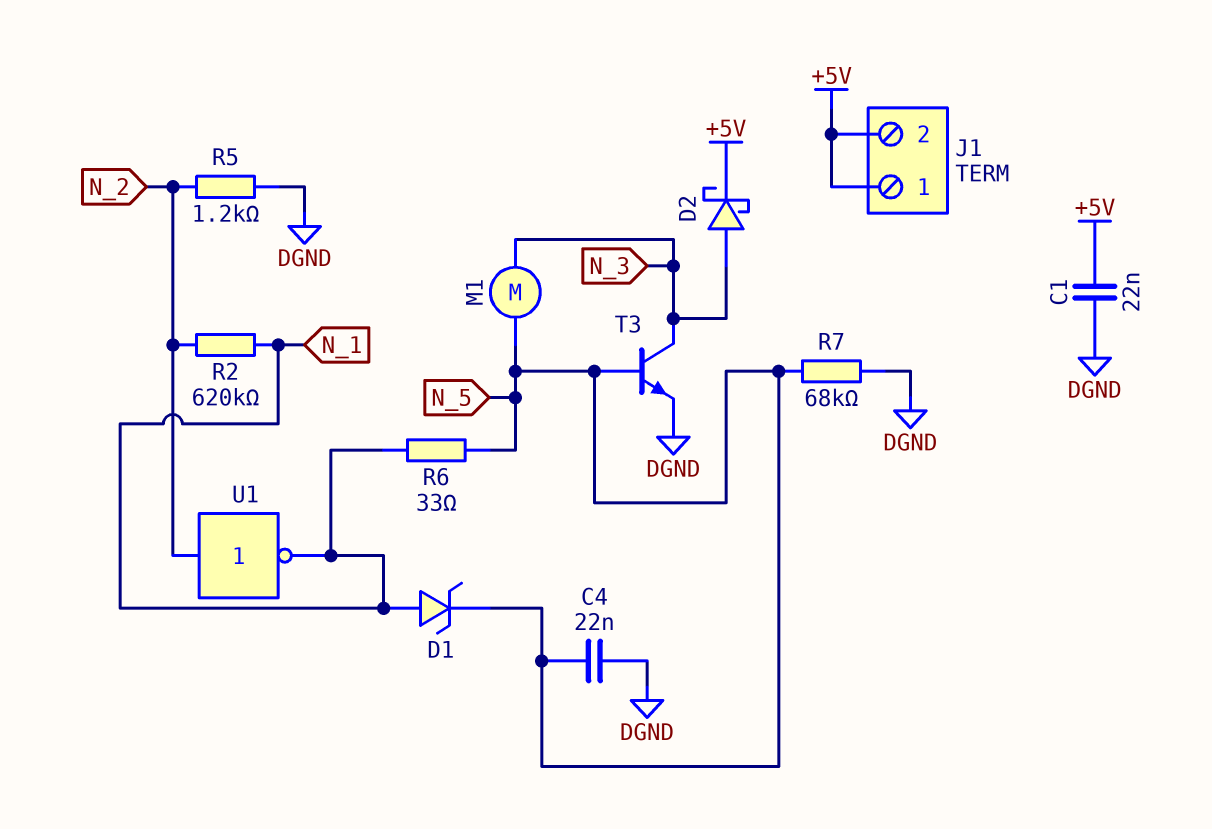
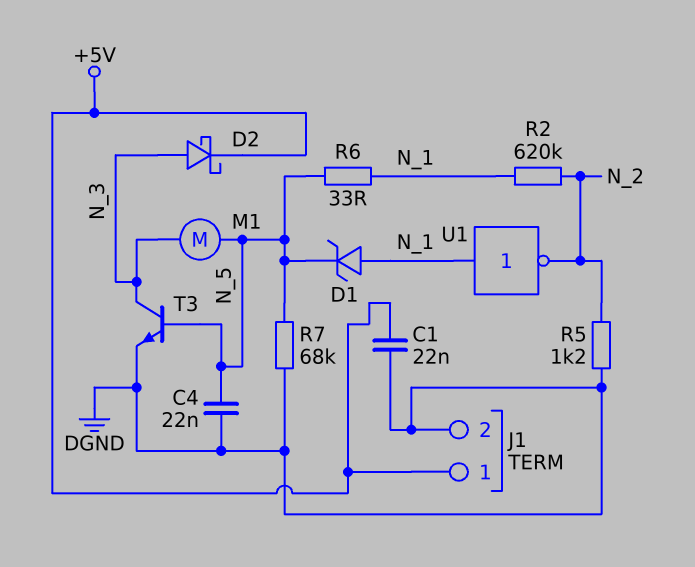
J1 pin 2: +5V -> DGND
U1: NOT (in N_2, out N_1) -> NOT (in N_1, out N_2)

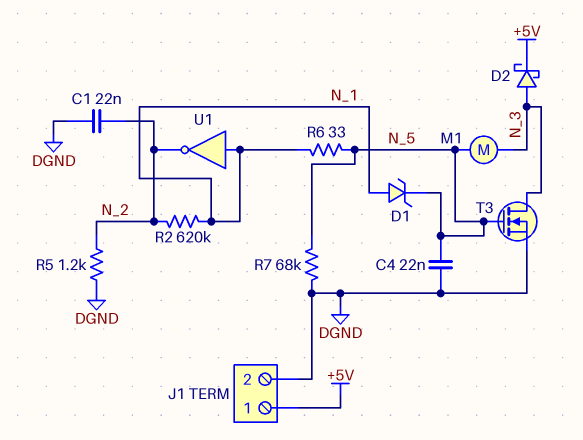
C1: 22nF (+5V, DGND) -> 22nF (DGND, N_2)
T3: NPN (B N_5, C N_3, E DGND) -> NMOS (G N_5, D N_3, S DGND)

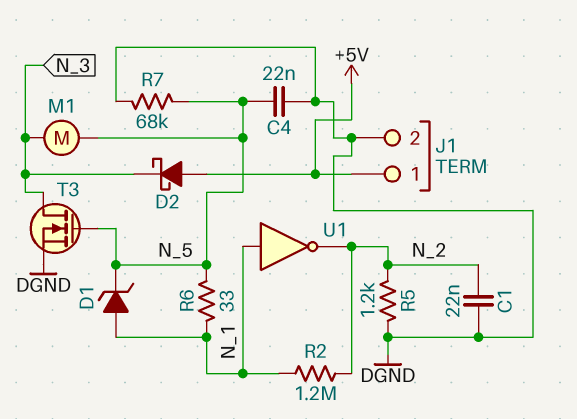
D2: schottky (A N_3, K +5V) -> schottky (A +5V, K N_3)
R2: 620k (N_1, N_2) -> 1.2M (N_1, N_2)

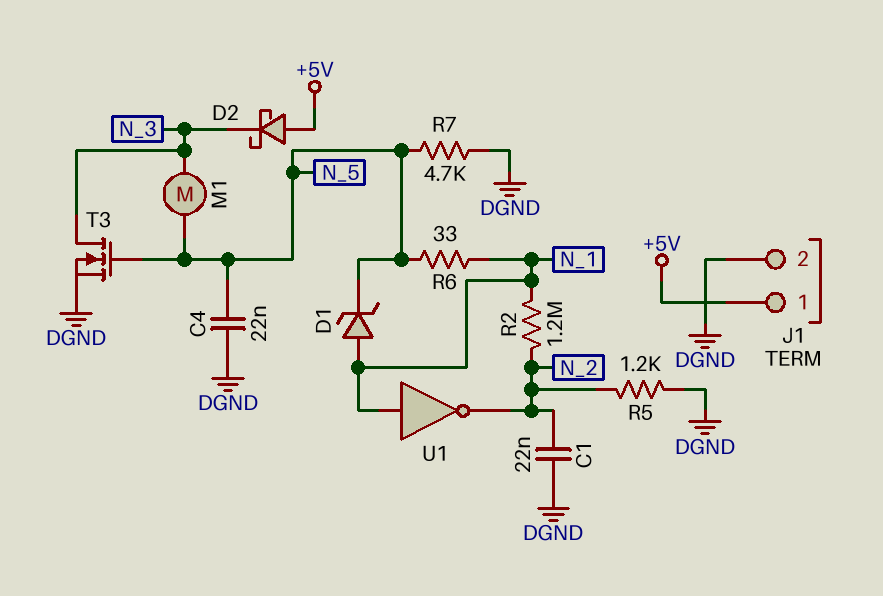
R7: 68k (DGND, N_5) -> 4.7k (DGND, N_5)

